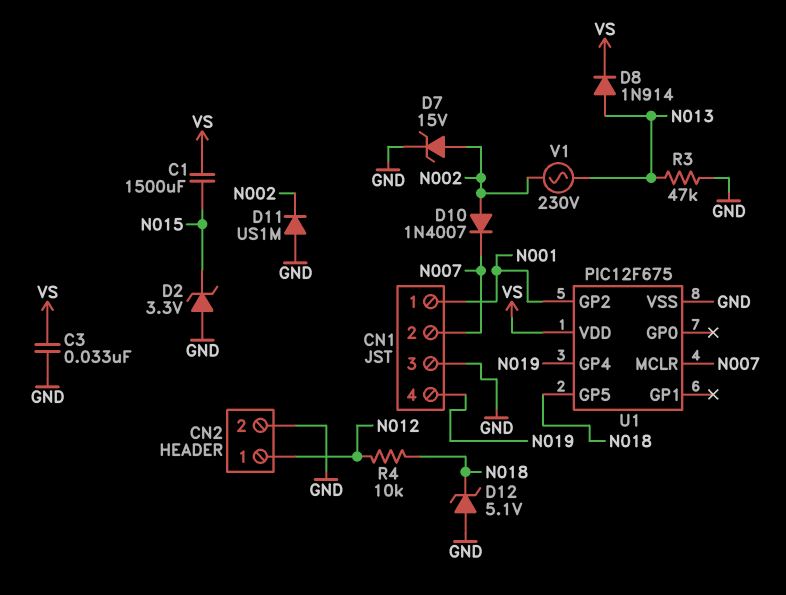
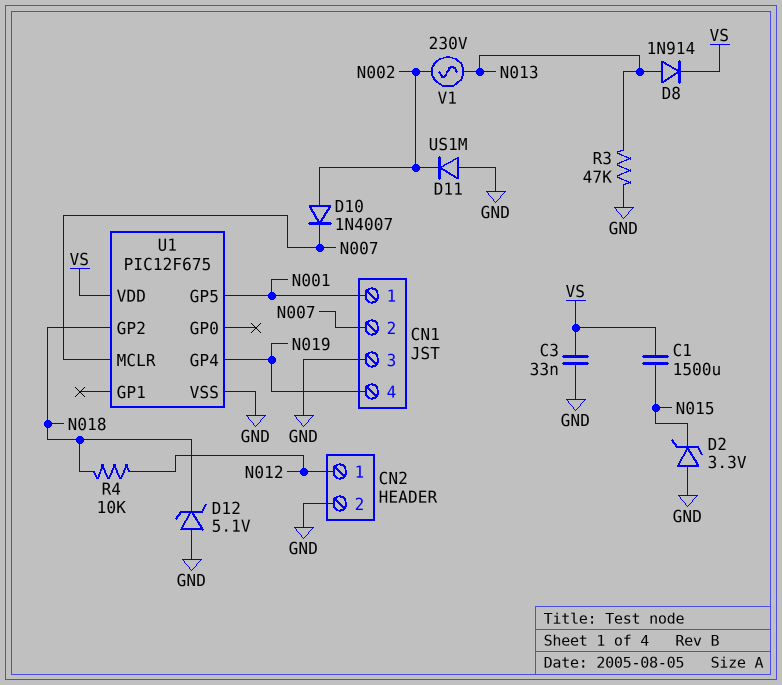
D7: zener 15V (A N002, K GND) -> none
U1 pin GP2: N001 -> N018
U1 pin GP5: N018 -> N001

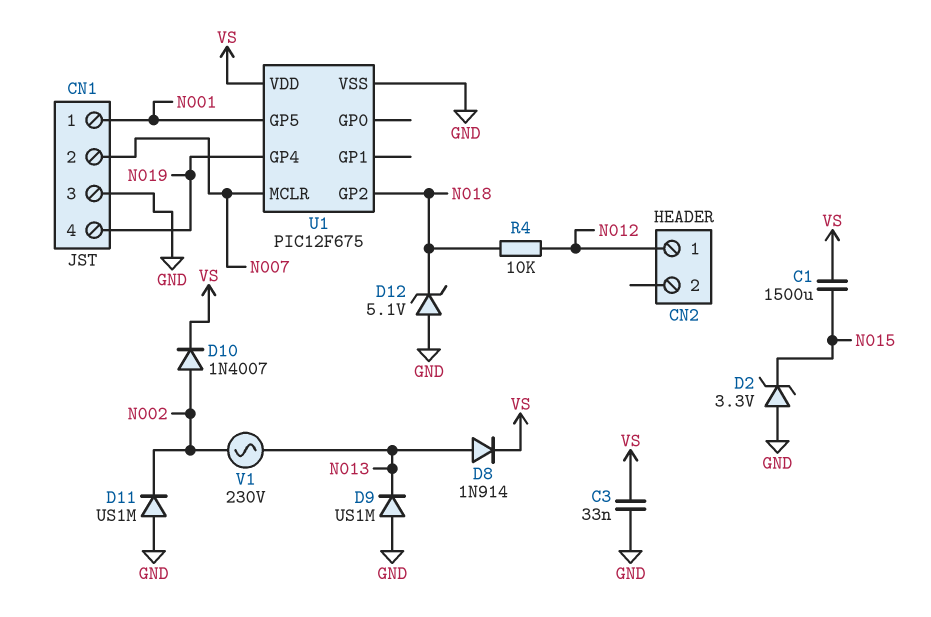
CN2 pin 2: GND -> none
D9: none -> diode US1M (A GND, K N013)
D10: diode 1N4007 (A N002, K N007) -> diode 1N4007 (A N002, K VS)
R3: 47k (GND, N013) -> none

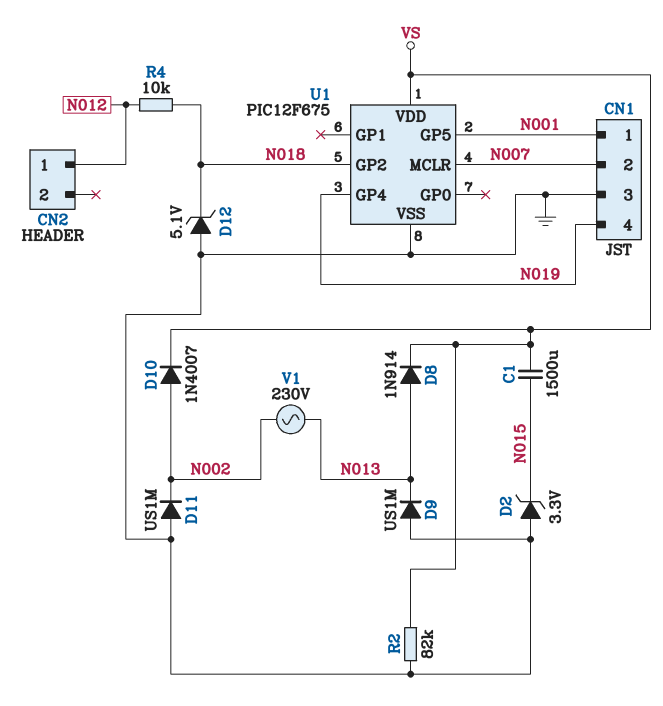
C3: 33nF (GND, VS) -> none
R2: none -> 82k (GND, VS)

